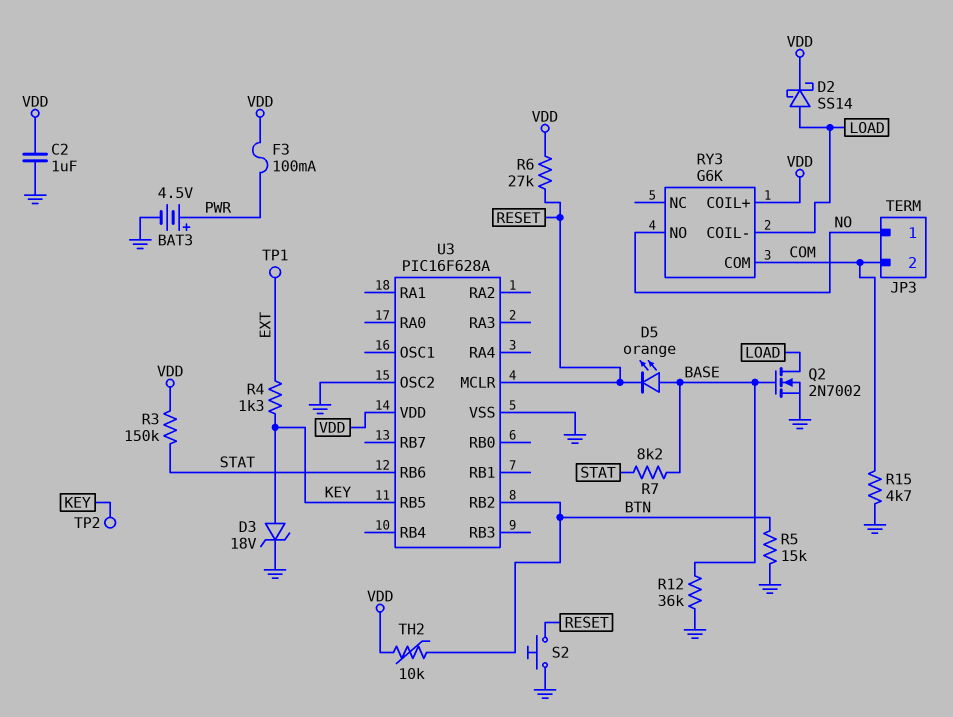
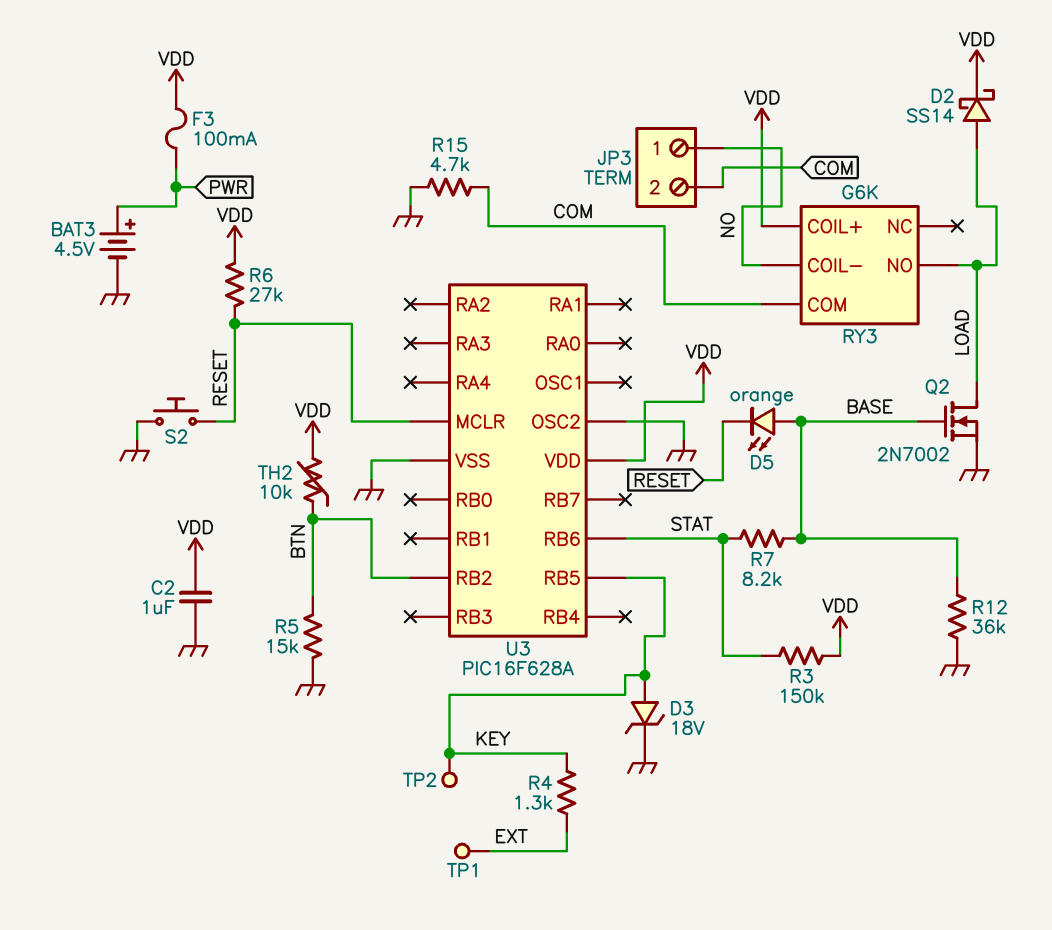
RY3 pin COIL-: LOAD -> NO
RY3 pin NO: NO -> LOAD

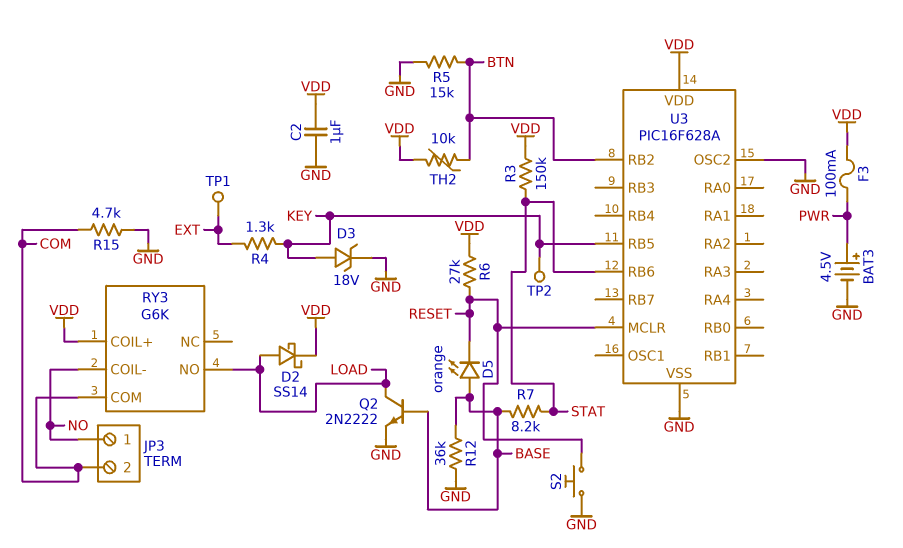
Q2: NMOS 2N7002 (G BASE, D LOAD, S GND) -> NPN 2N2222 (B BASE, C LOAD, E GND)

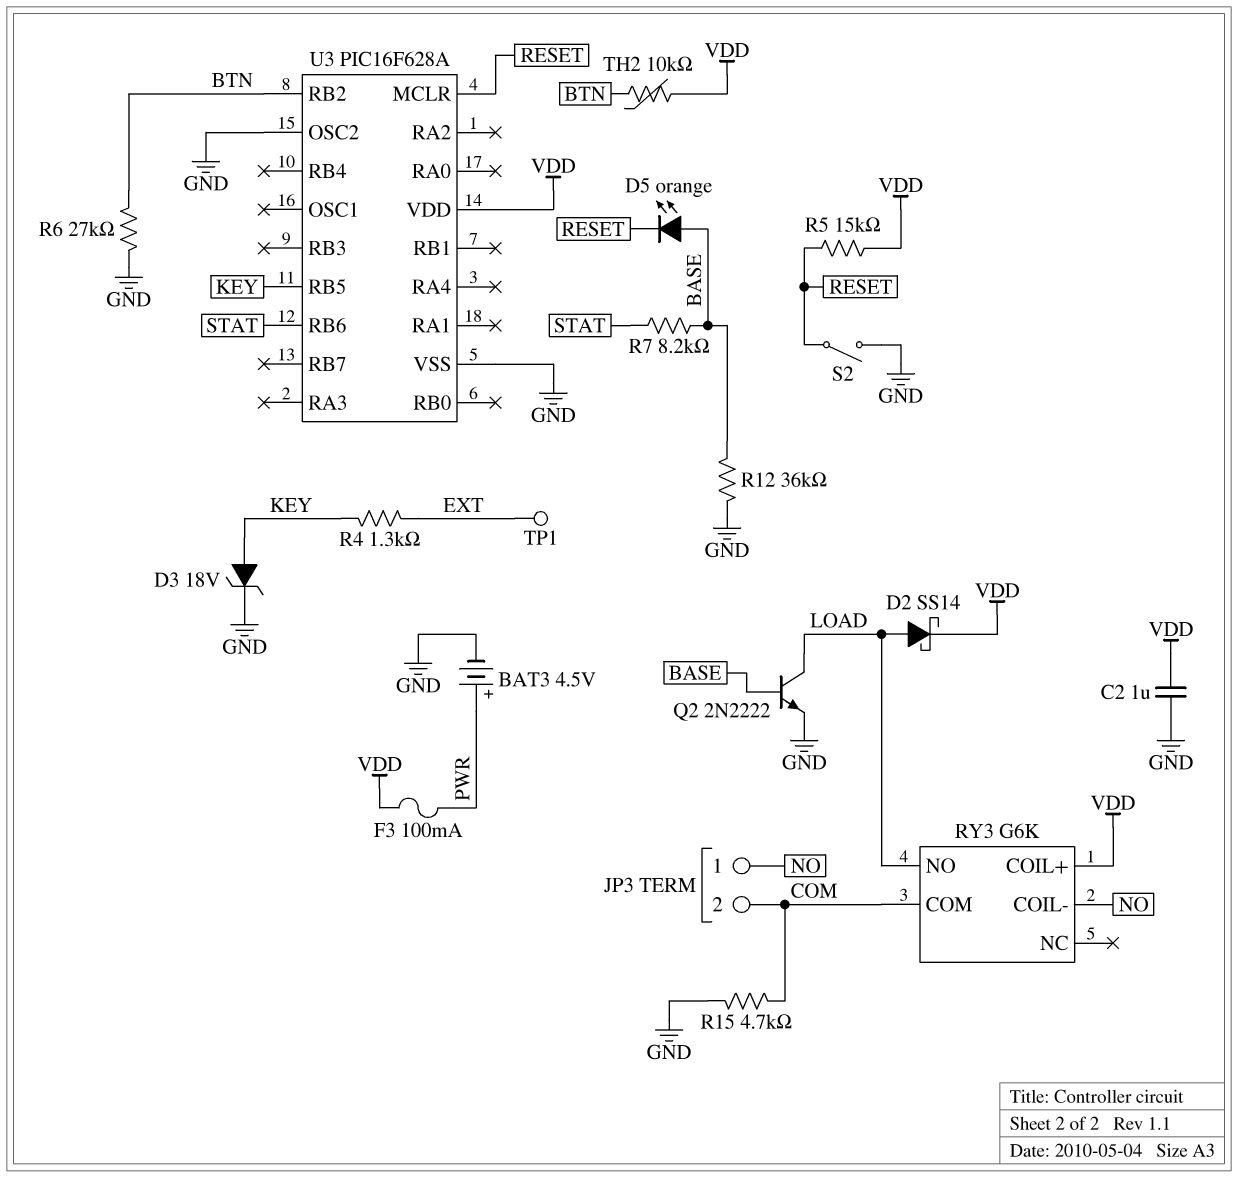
R3: 150k (STAT, VDD) -> none
R5: 15k (BTN, GND) -> 15k (RESET, VDD)
R6: 27k (RESET, VDD) -> 27k (BTN, GND)
S2: button (GND, RESET) -> switch (GND, RESET)
TP2: test point (KEY) -> none

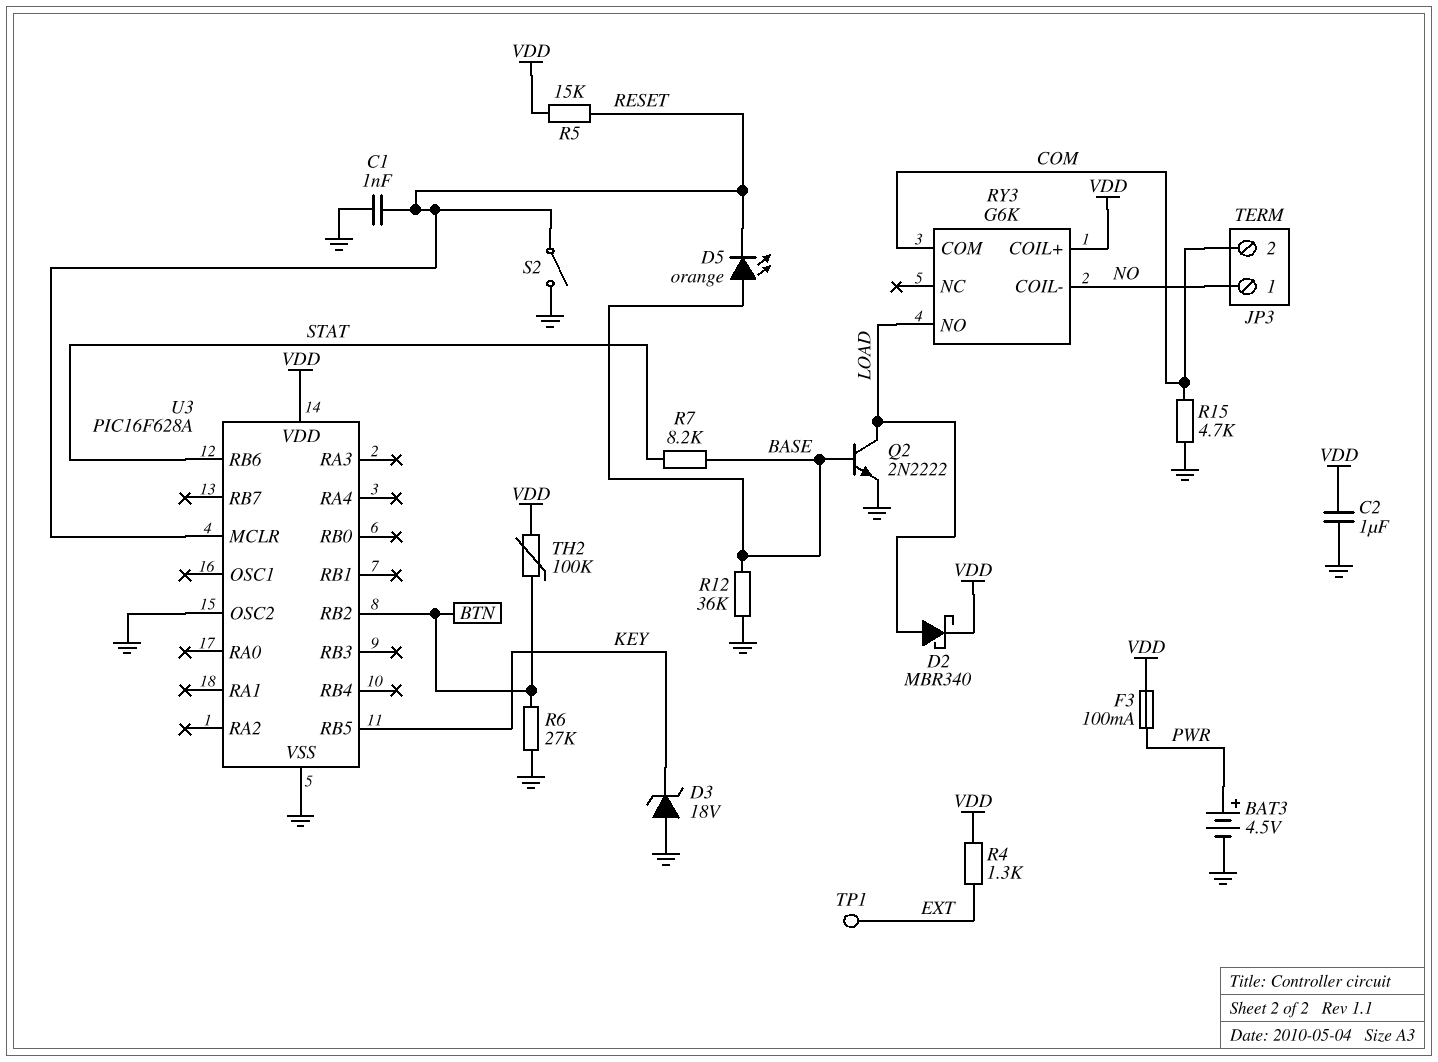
C1: none -> 1nF (GND, RESET)
D2: schottky SS14 (A LOAD, K VDD) -> schottky MBR340 (A LOAD, K VDD)
D3: zener 18V (A KEY, K GND) -> zener 18V (A GND, K KEY)
R4: 1.3k (EXT, KEY) -> 1.3k (EXT, VDD)
TH2: 10k (BTN, VDD) -> 100k (BTN, VDD)

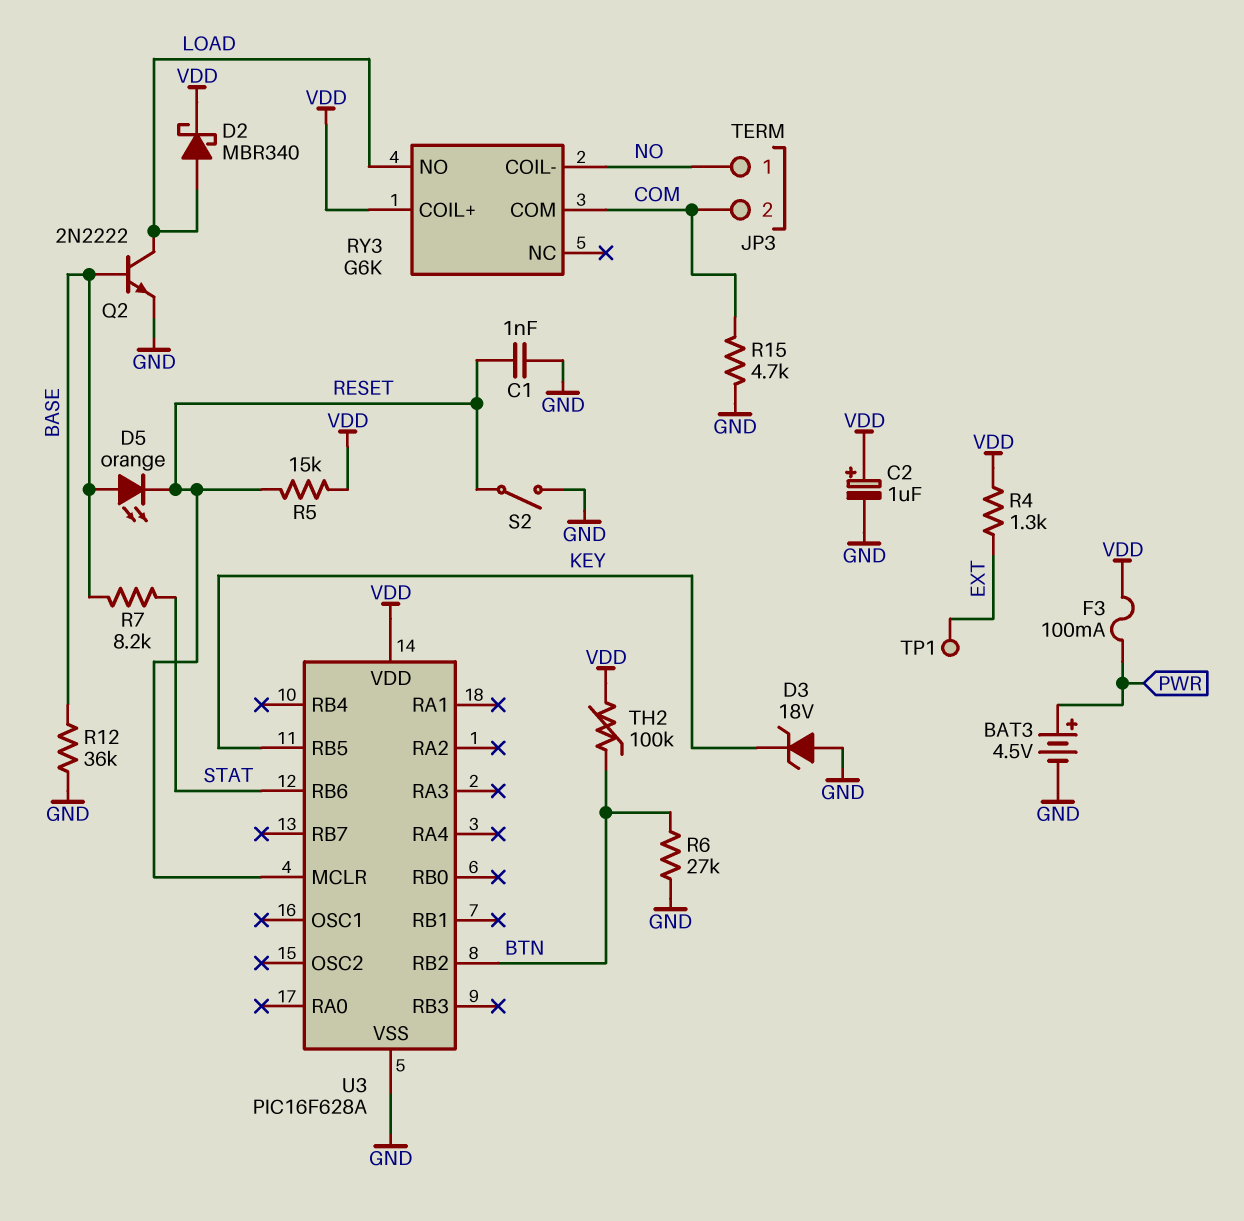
C2: 1uF (GND, VDD) -> 1uF (plus VDD, minus GND)
U3 pin OSC2: GND -> none

